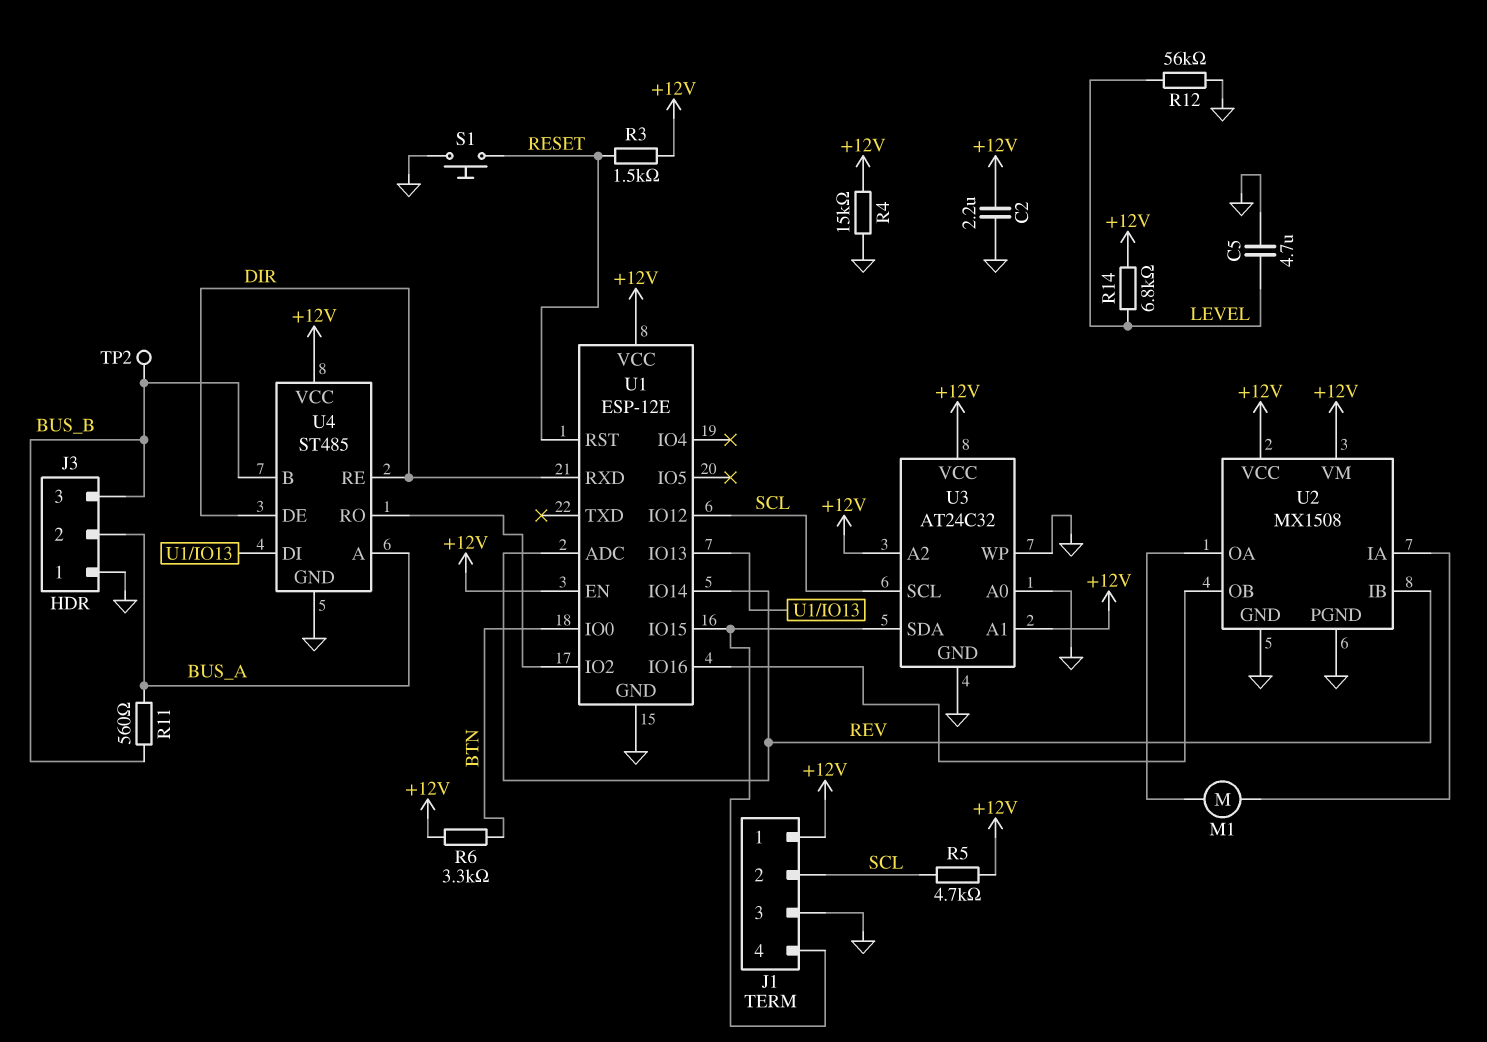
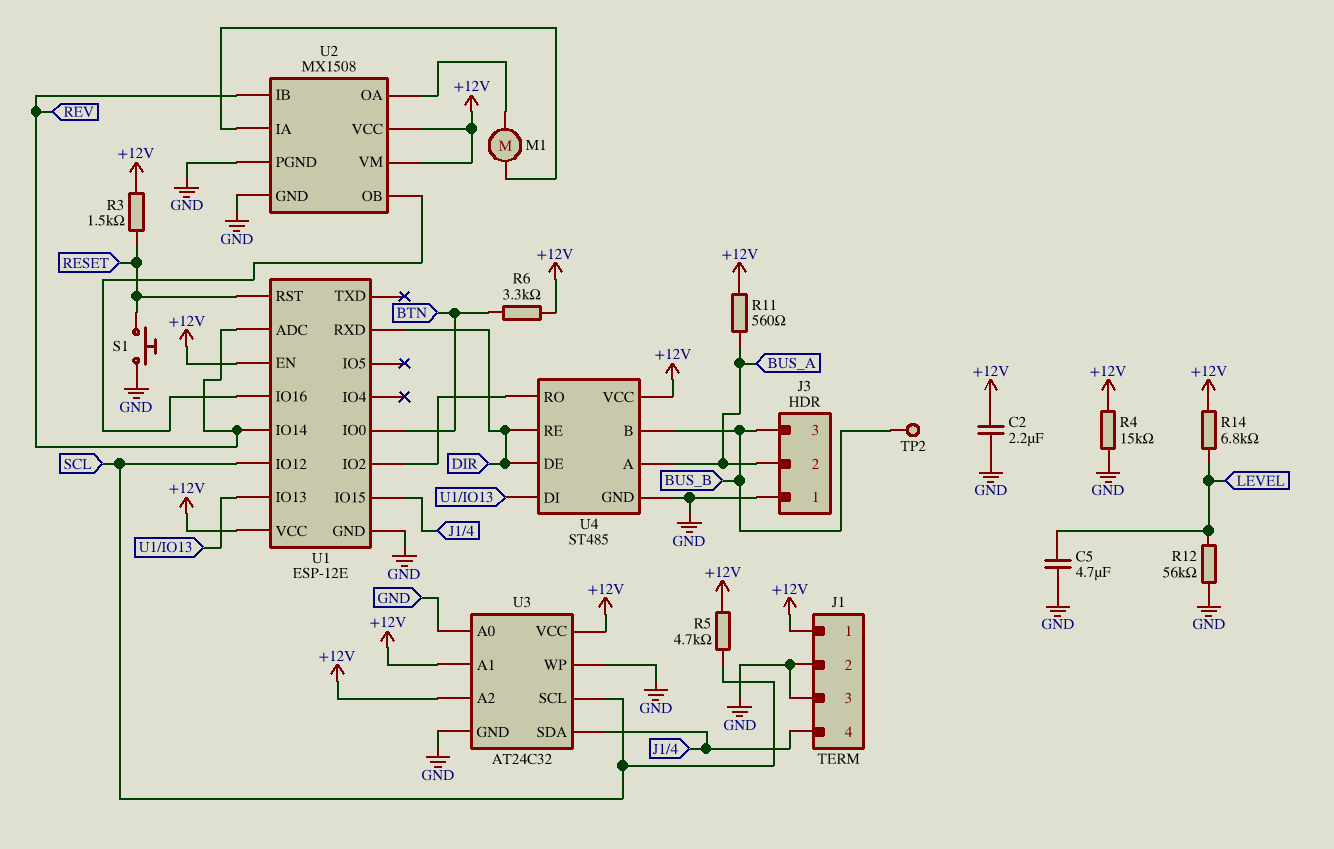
J1 pin 2: SCL -> GND
R11: 560 (BUS_A, BUS_B) -> 560 (+12V, BUS_A)

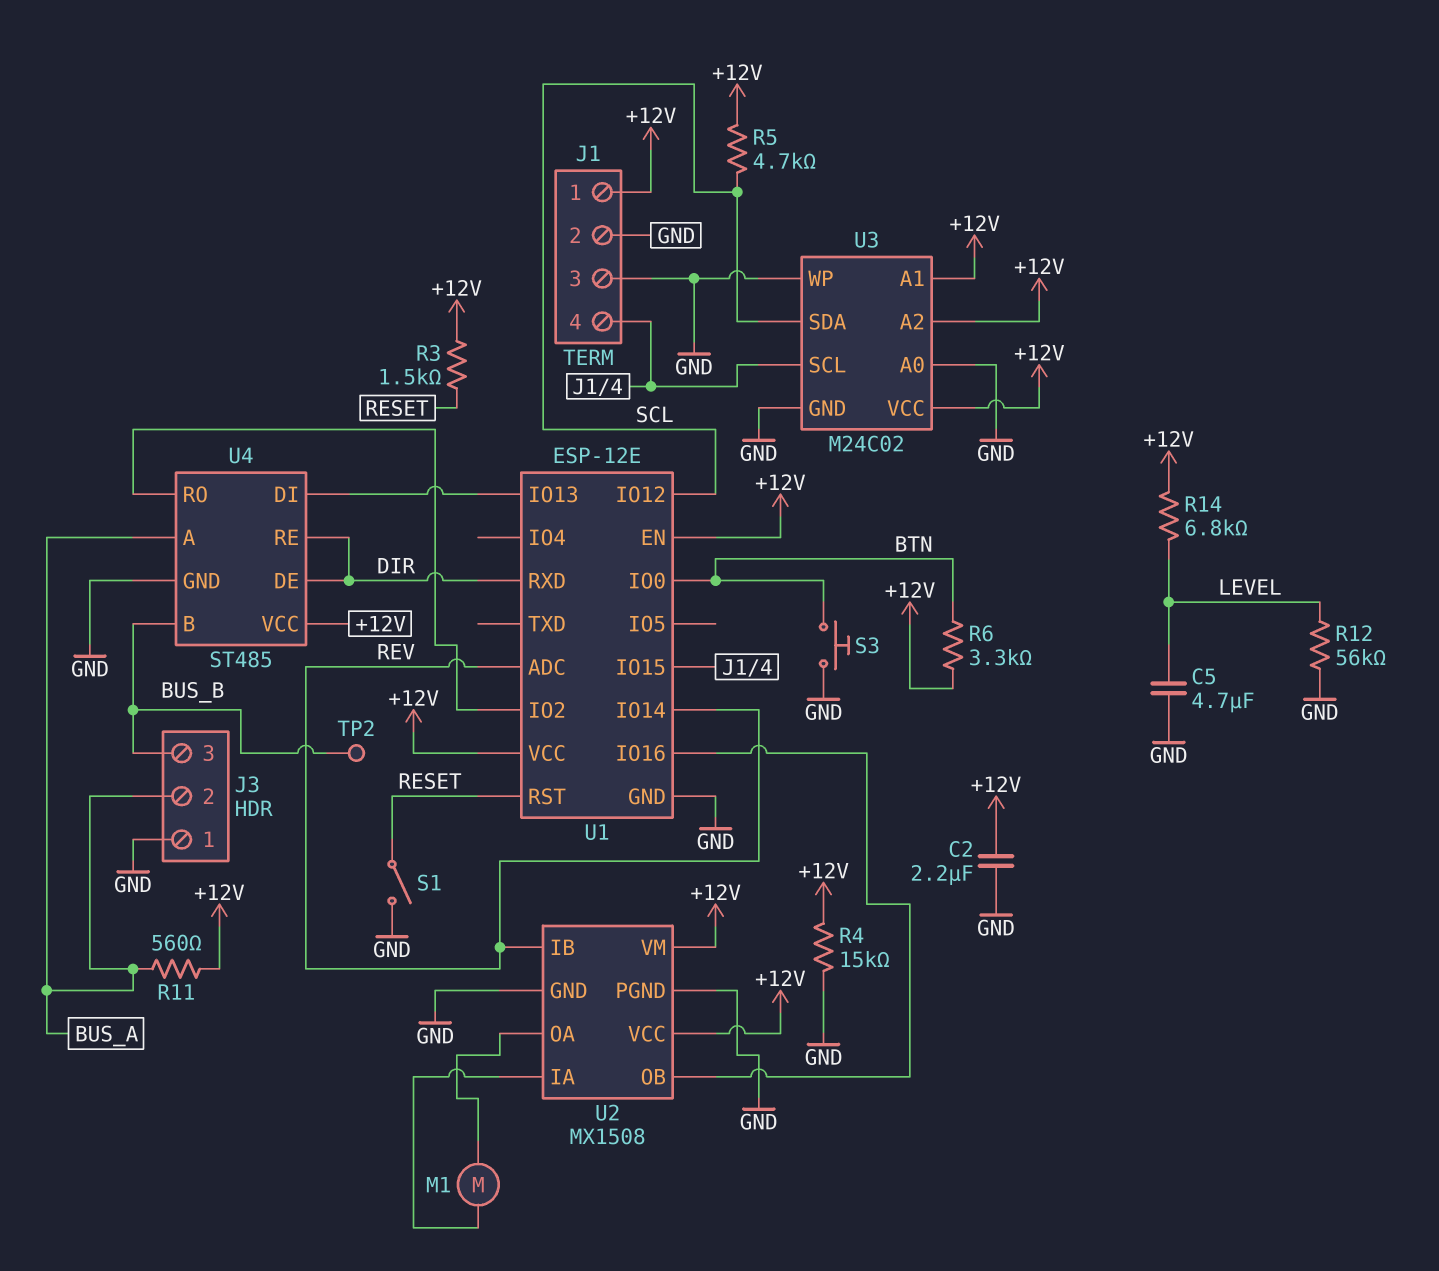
S1: button (GND, RESET) -> switch (GND, RESET)
S3: none -> button (BTN, GND)
U3: AT24C32 -> M24C02
U3 pin SCL: SCL -> J1/4
U3 pin SDA: J1/4 -> SCL

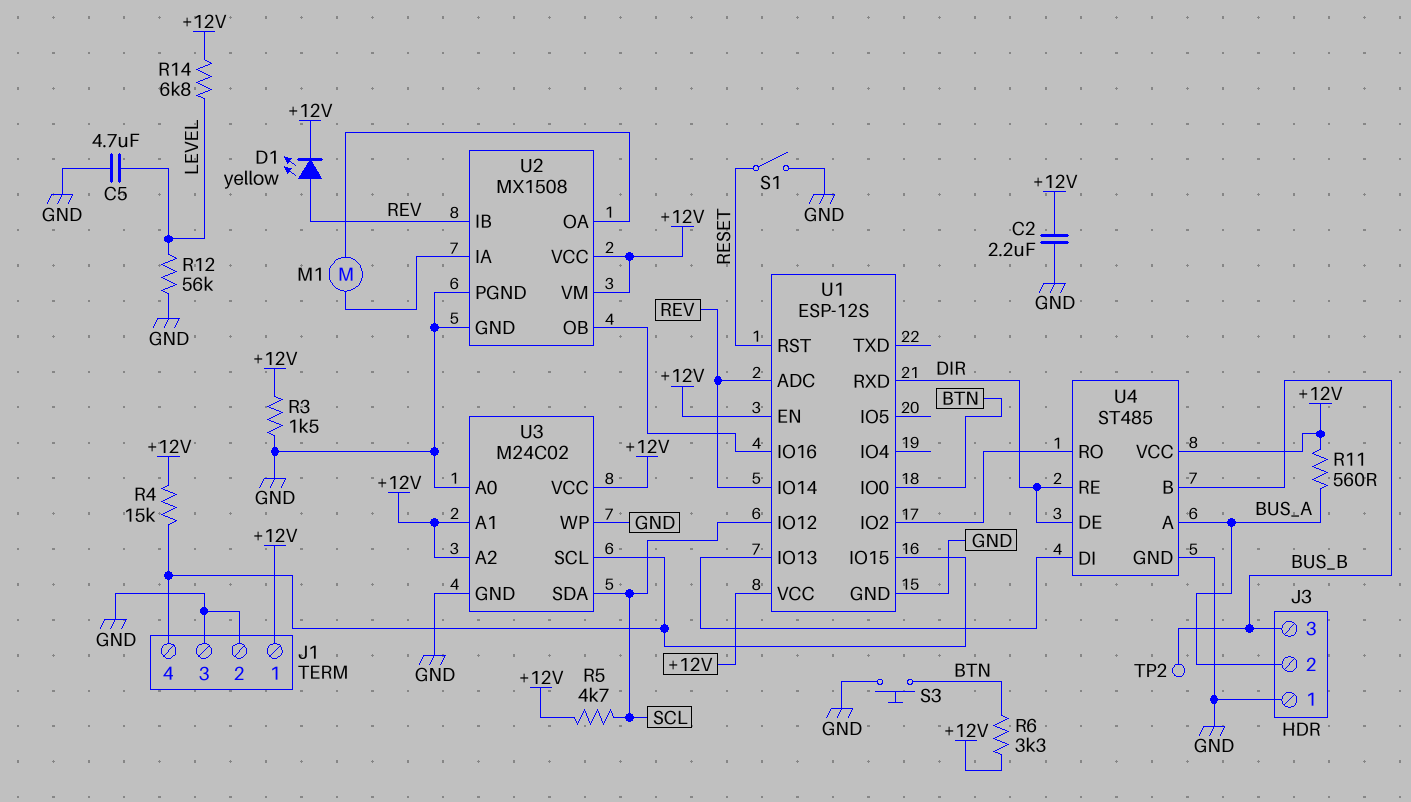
D1: none -> LED yellow (A REV, K +12V)
R3: 1.5k (+12V, RESET) -> 1.5k (+12V, GND)
R4: 15k (+12V, GND) -> 15k (+12V, J1/4)
U1: ESP-12E -> ESP-12S

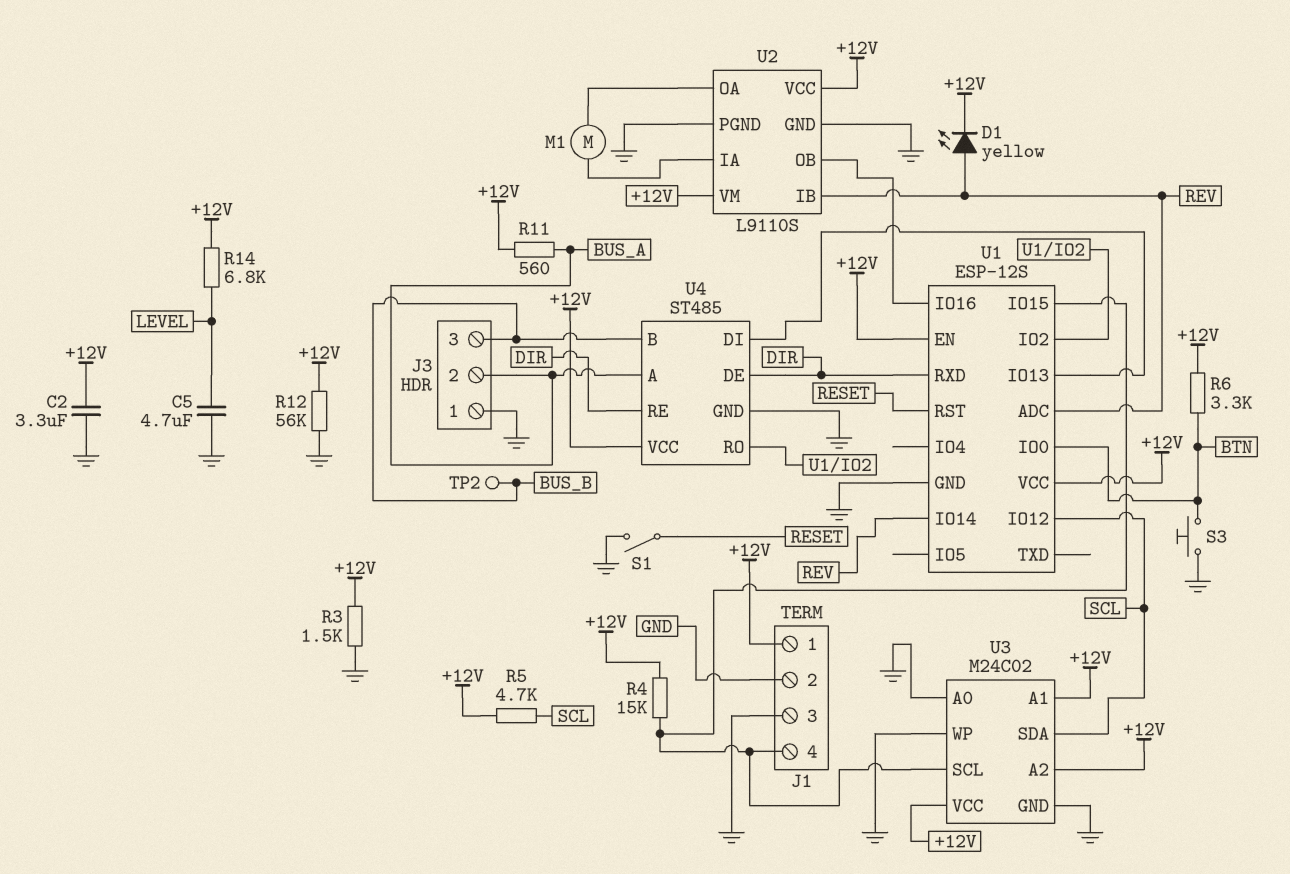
C2: 2.2uF (+12V, GND) -> 3.3uF (+12V, GND)
R12: 56k (GND, LEVEL) -> 56k (+12V, GND)
U2: MX1508 -> L9110S

